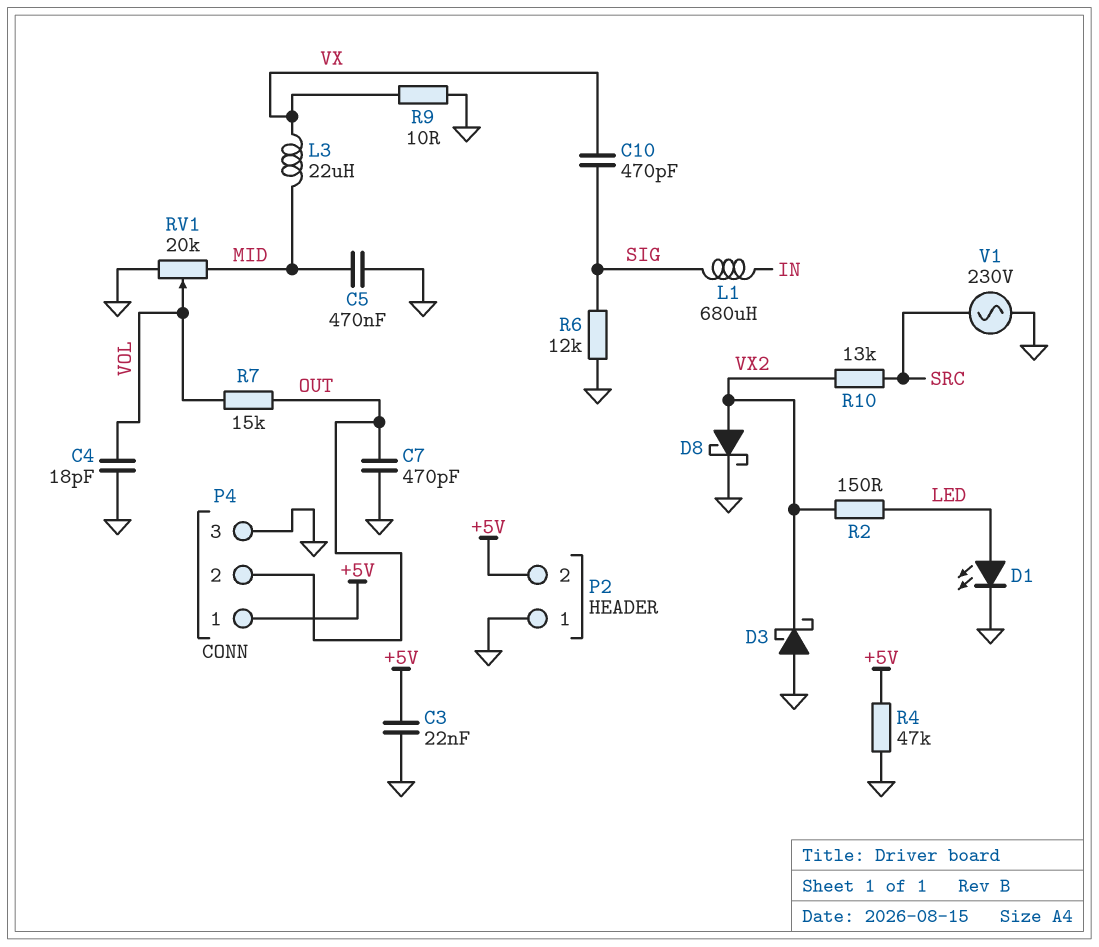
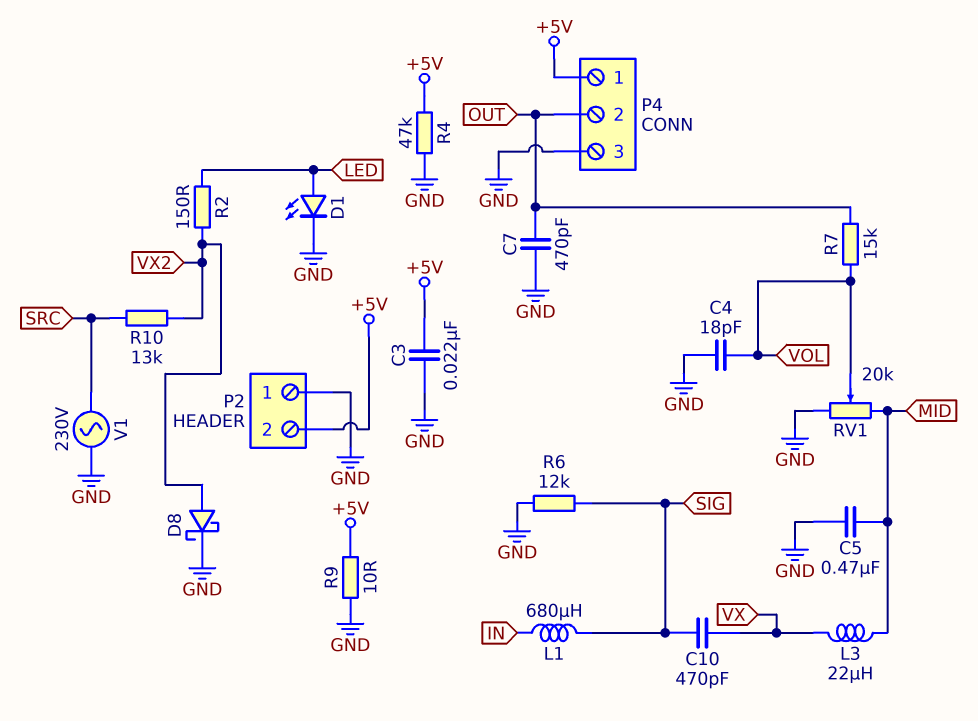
D3: schottky (A GND, K VX2) -> none
R9: 10 (GND, VX) -> 10 (+5V, GND)

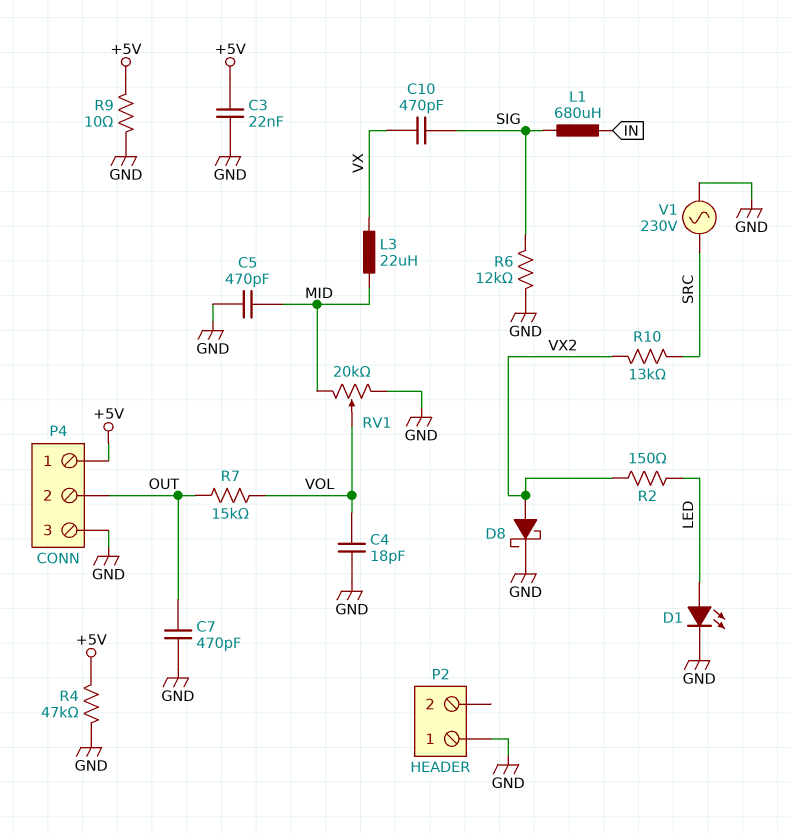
C5: 470nF (GND, MID) -> 470pF (GND, MID)
P2 pin 2: +5V -> none

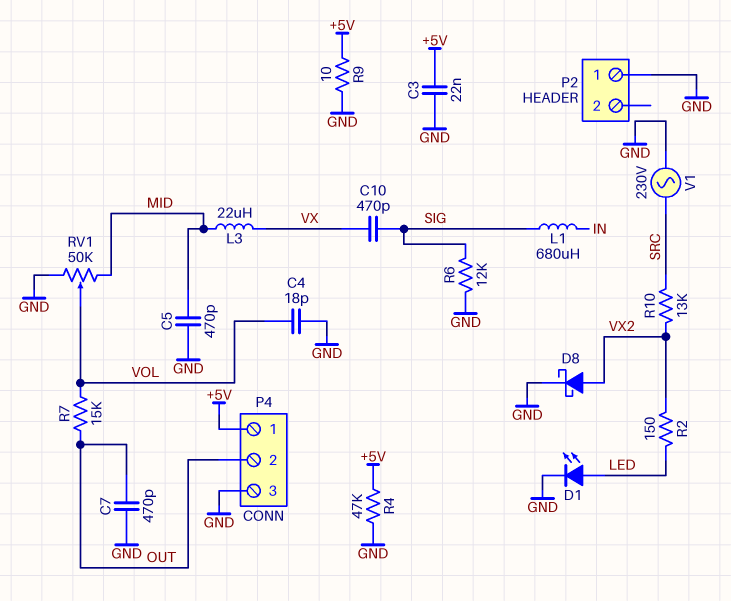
RV1: 20k (GND, MID, wiper VOL) -> 50k (GND, MID, wiper VOL)

